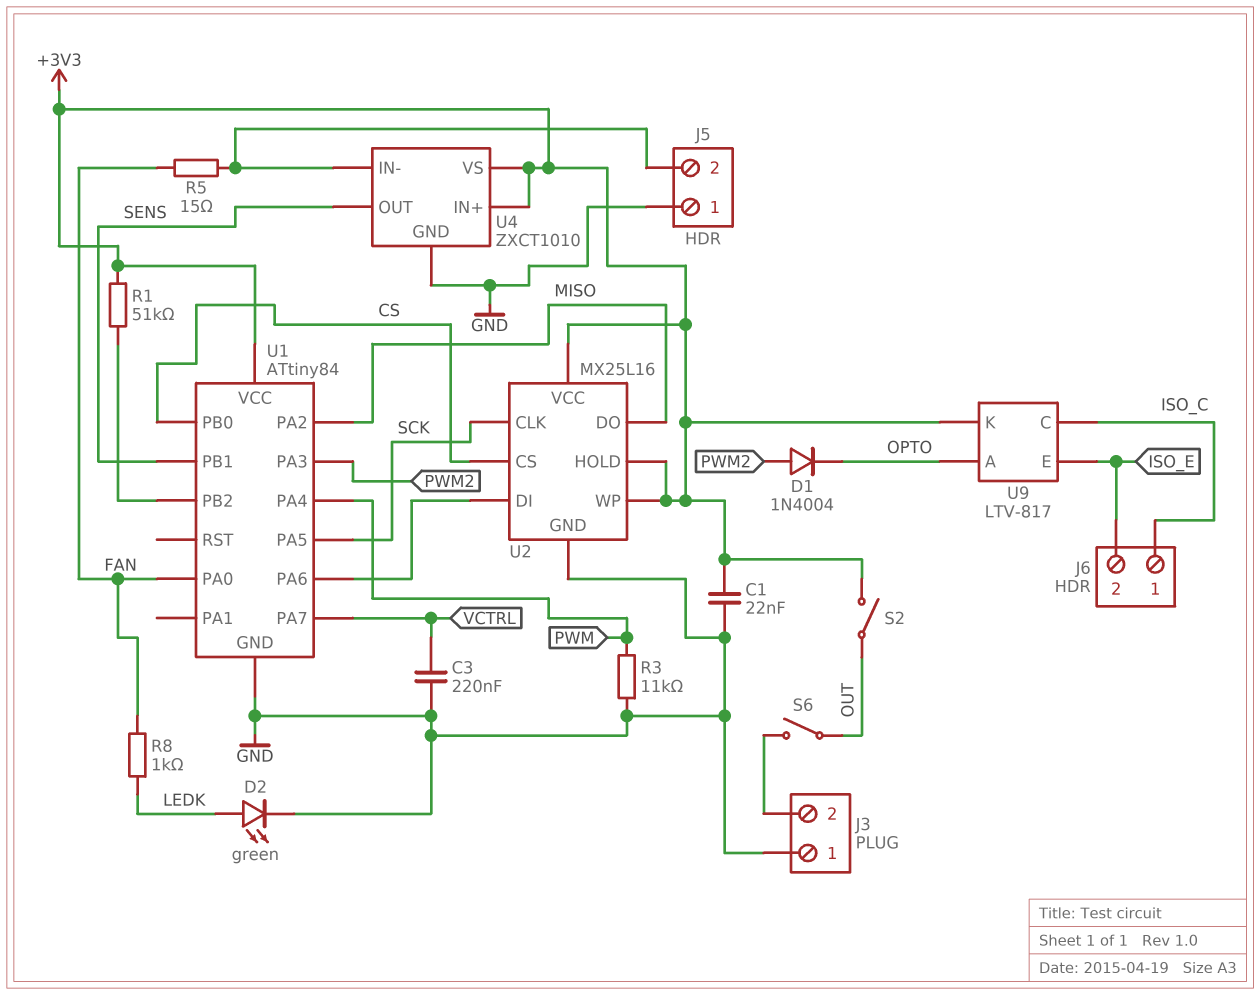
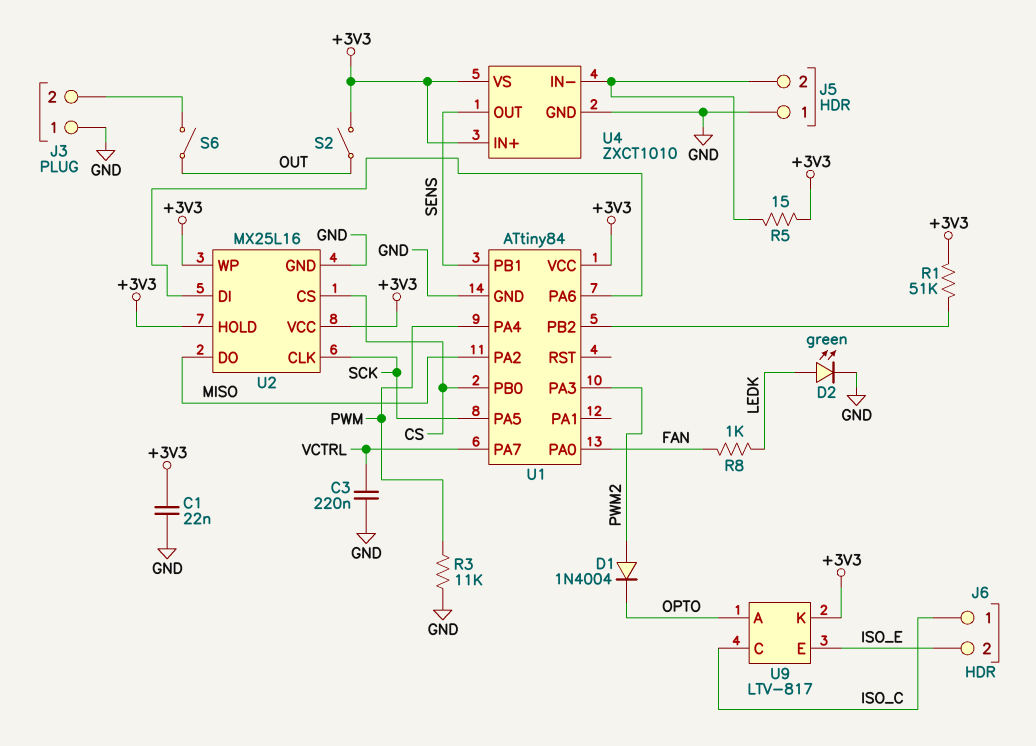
R5: 15 (FAN, J5/2) -> 15 (+3V3, J5/2)

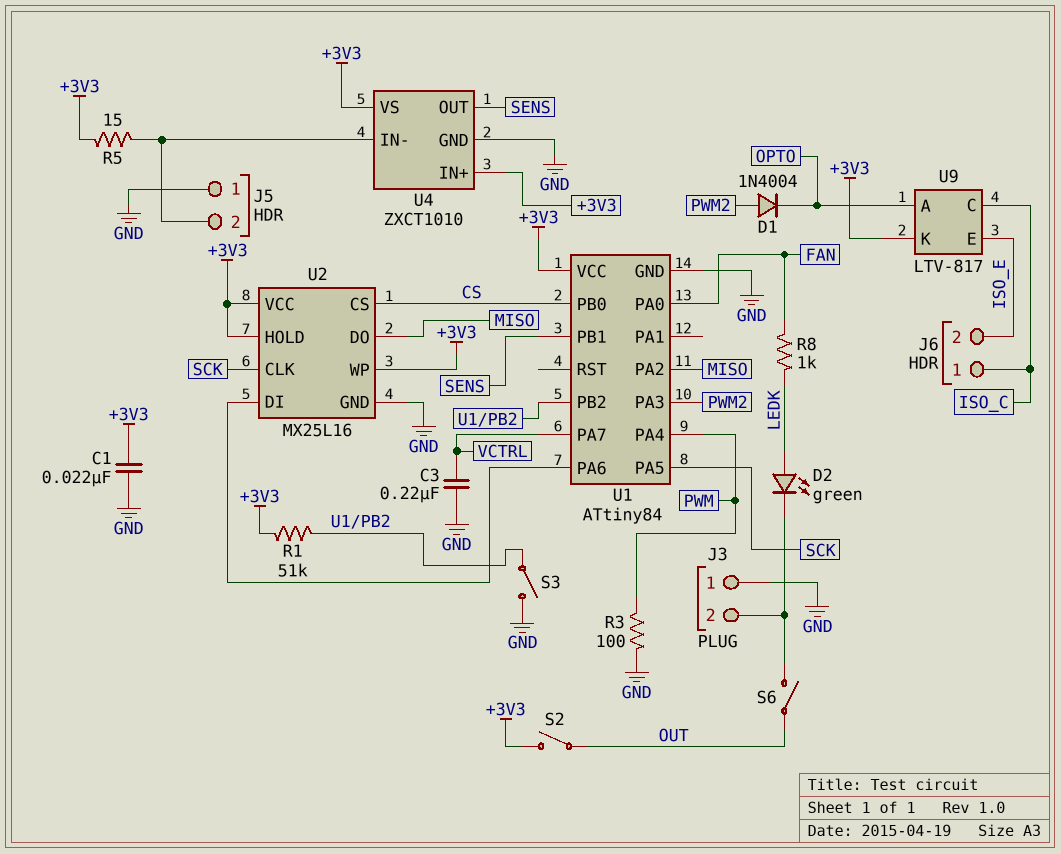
D2: LED green (A LEDK, K GND) -> LED green (A LEDK, K J3/2)
R3: 11k (GND, PWM) -> 100 (GND, PWM)
S3: none -> switch (GND, U1/PB2)

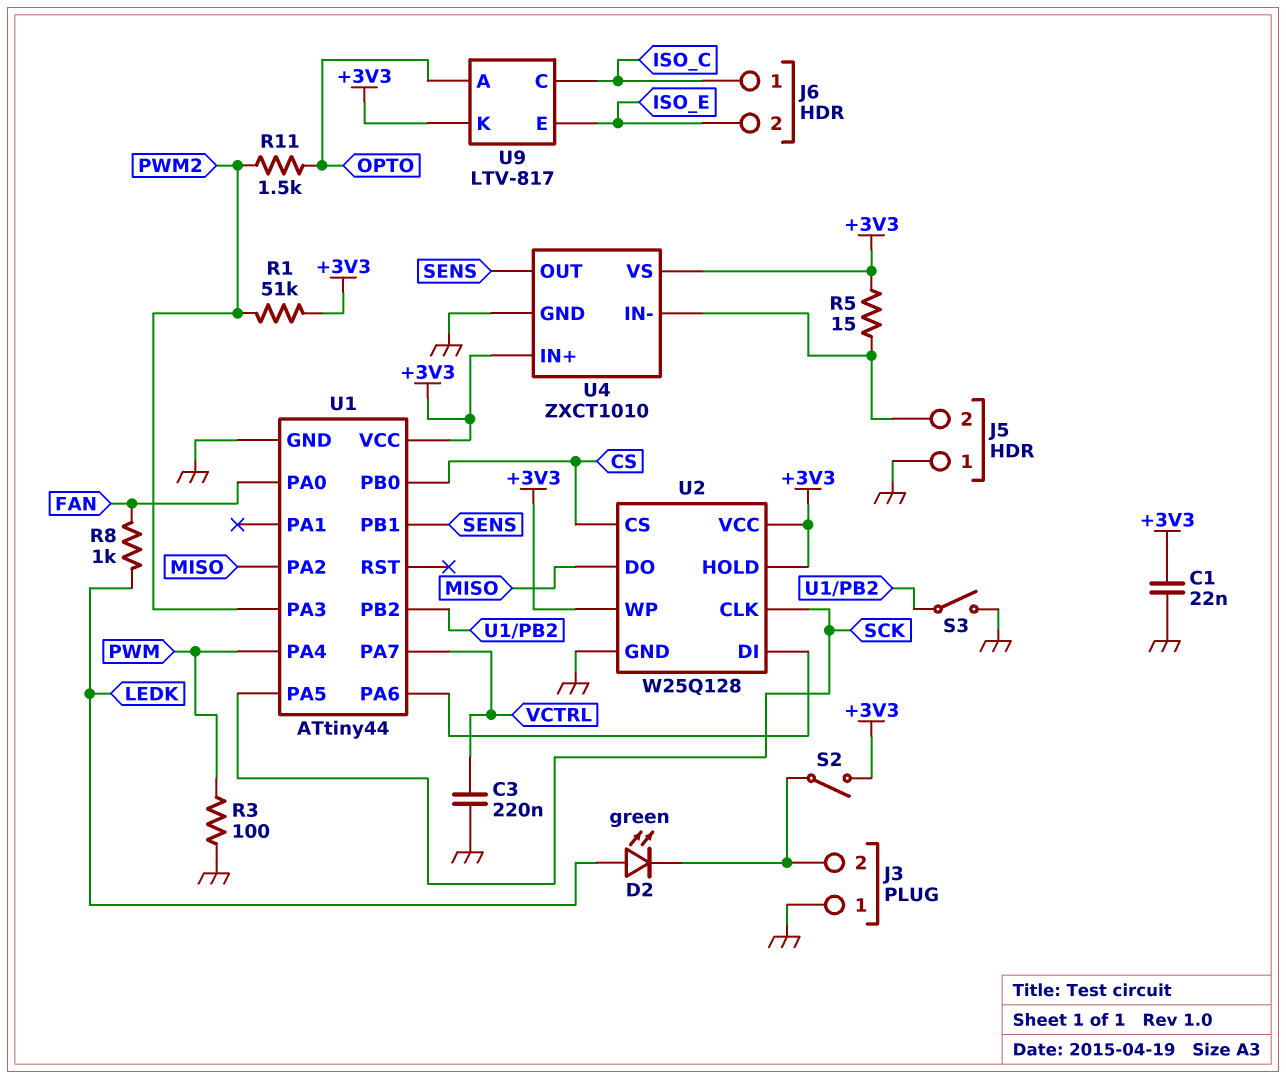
D1: diode 1N4004 (A PWM2, K OPTO) -> none
R1: 51k (+3V3, U1/PB2) -> 51k (+3V3, PWM2)
R11: none -> 1.5k (OPTO, PWM2)
S2: switch (+3V3, OUT) -> switch (+3V3, J3/2)
S6: switch (J3/2, OUT) -> none
U1: ATtiny84 -> ATtiny44
U2: MX25L16 -> W25Q128

